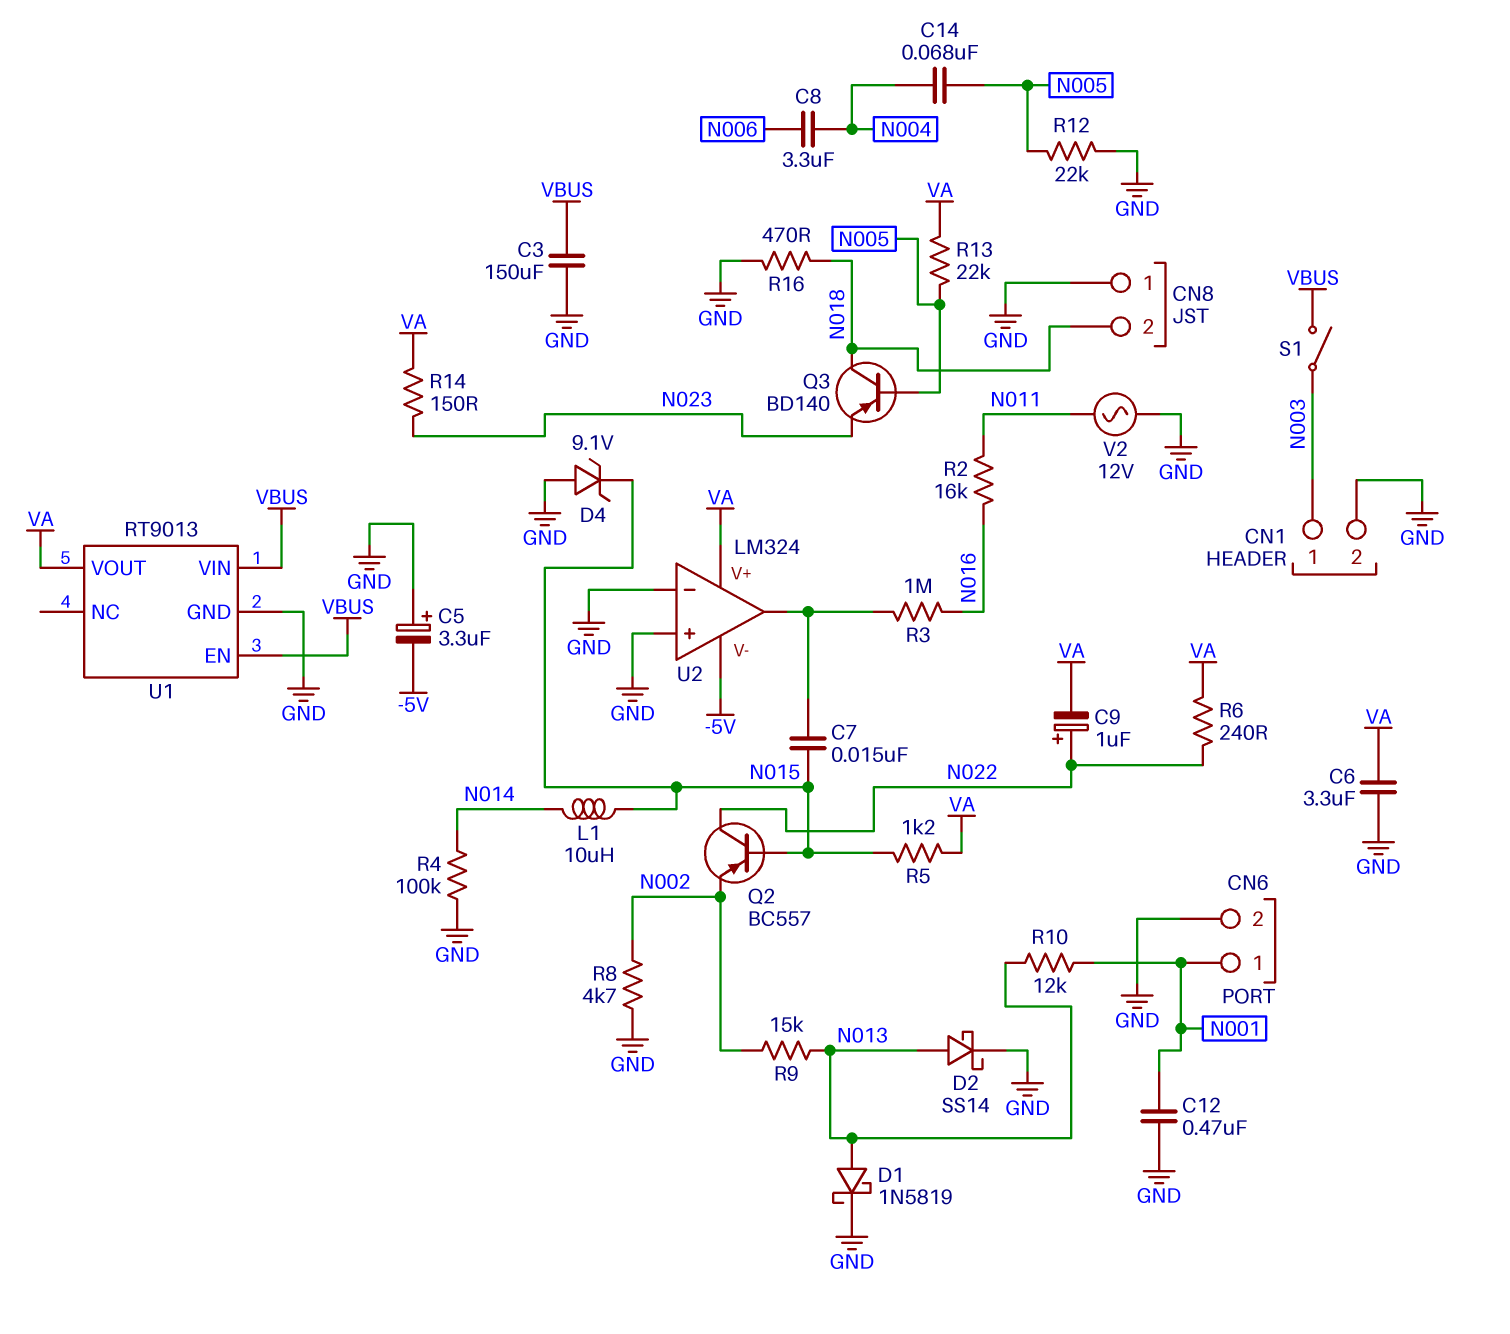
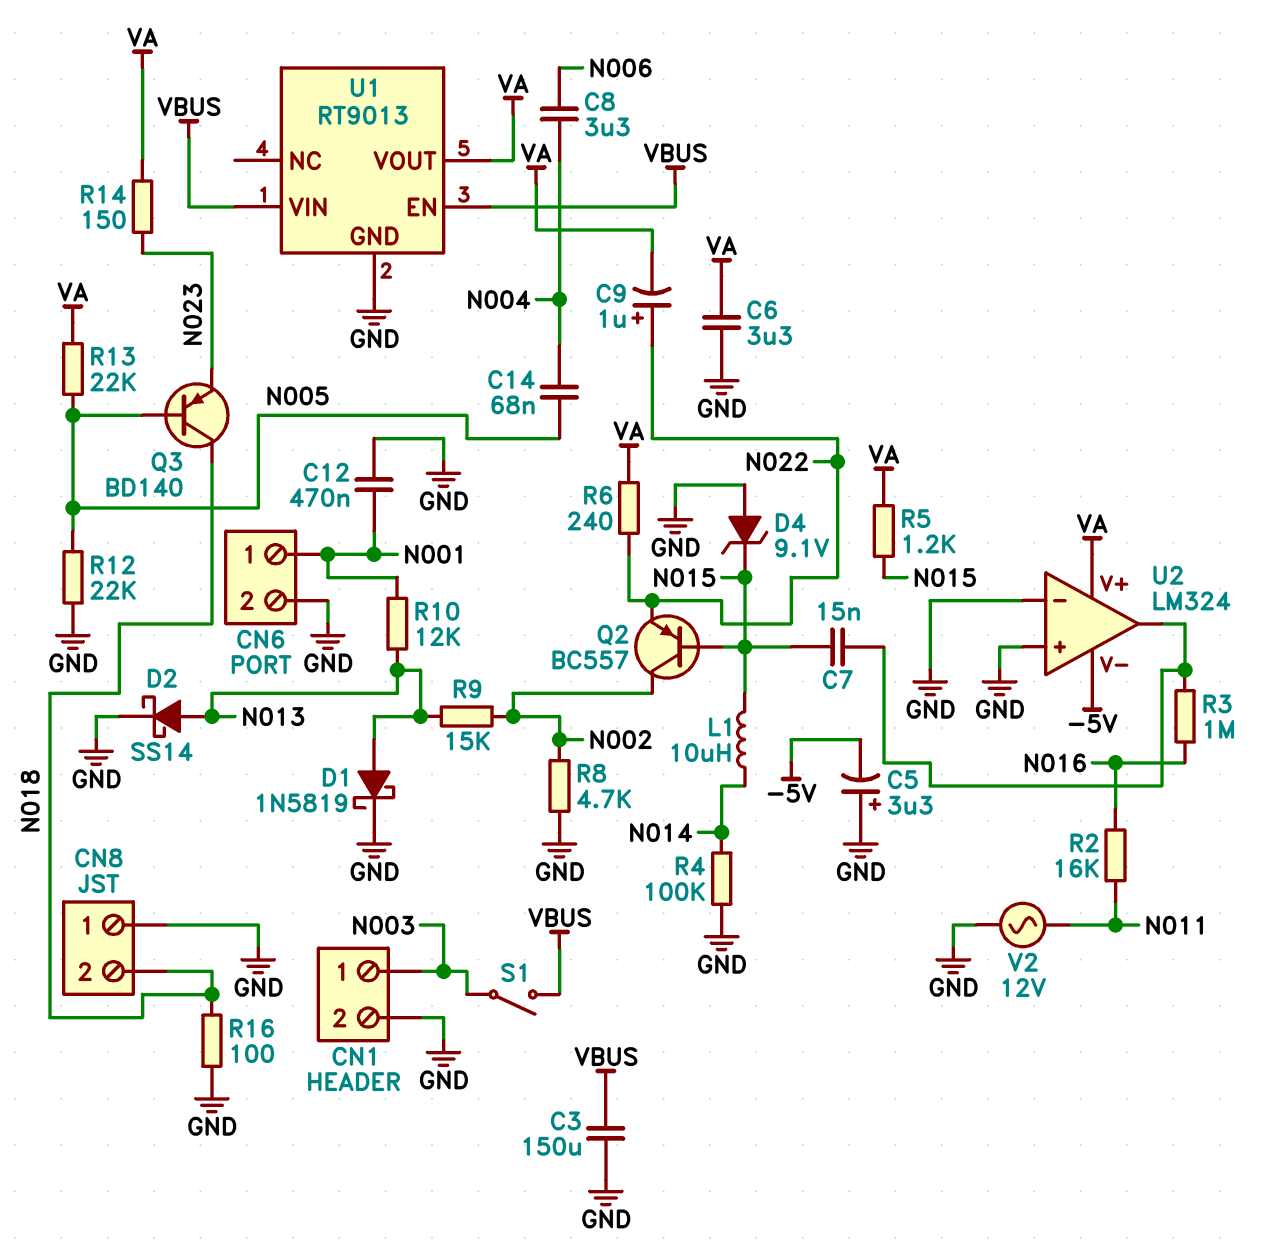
Q2: PNP BC557 (B N015, C N022, E N002) -> PNP BC557 (B N015, C N002, E N022)
R16: 470 (GND, N018) -> 100 (GND, N018)

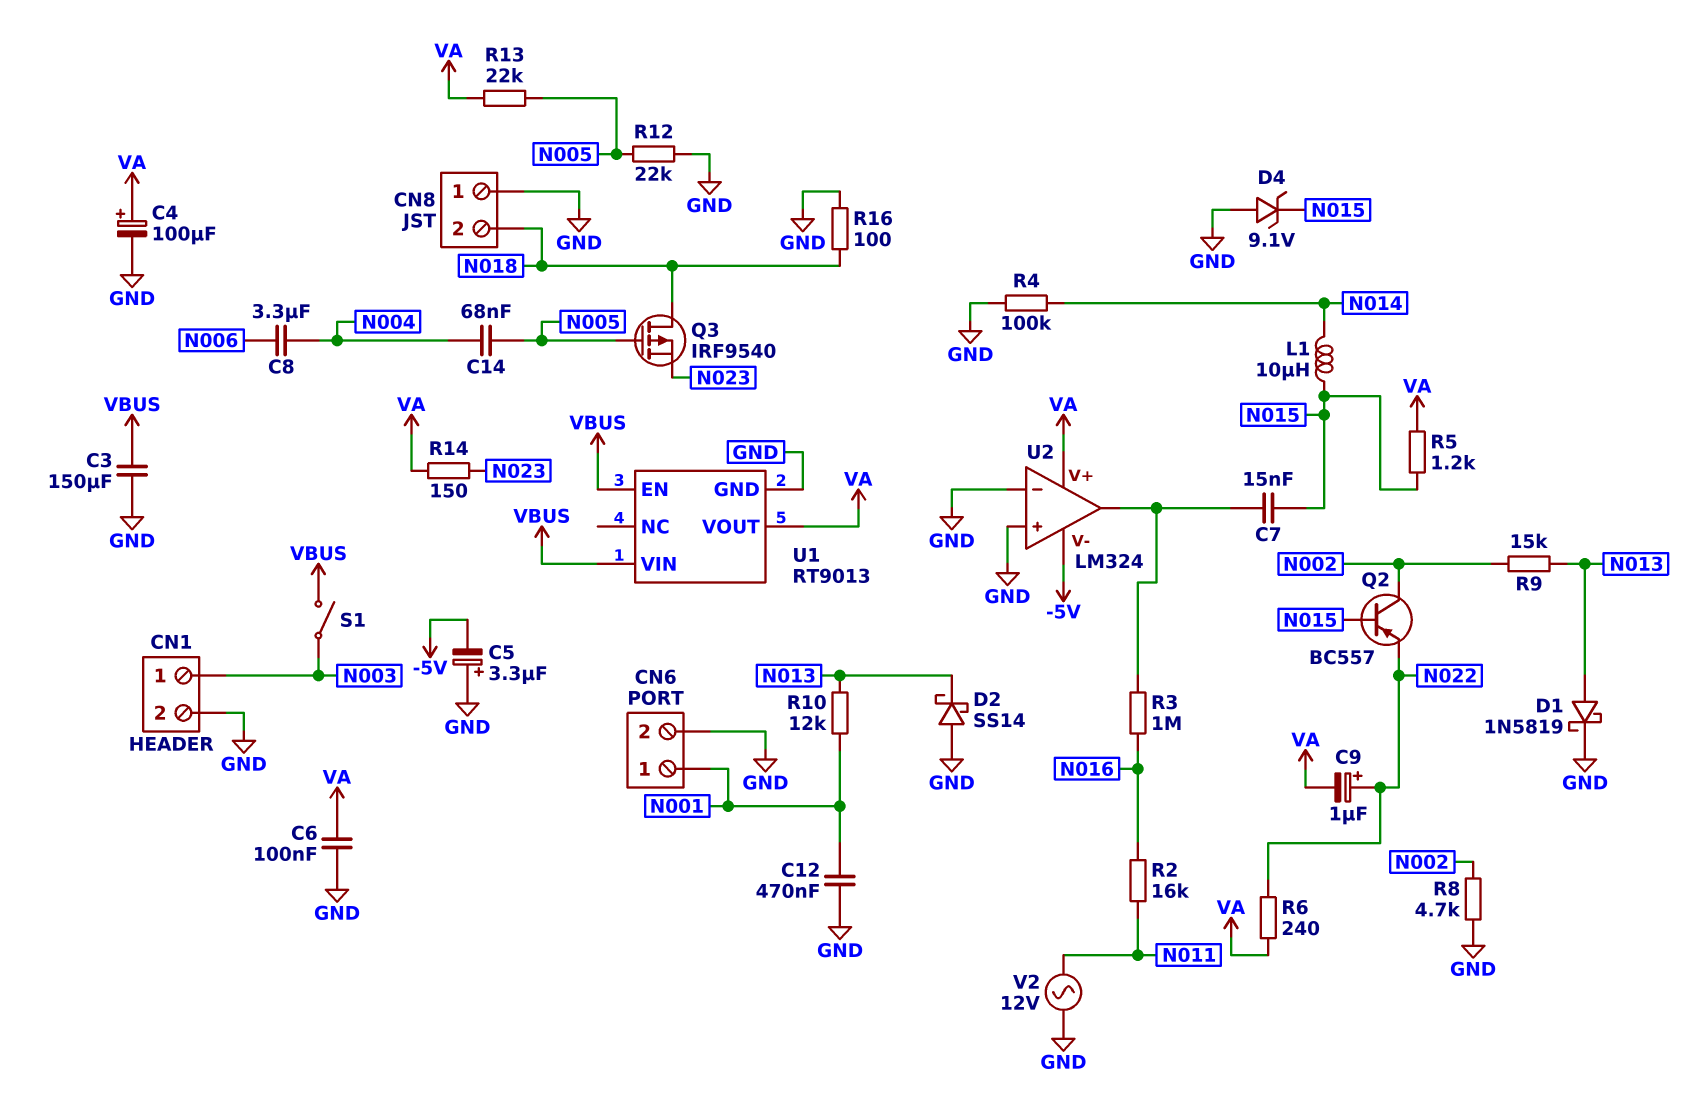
C4: none -> 100uF (plus VA, minus GND)
C6: 3.3uF (GND, VA) -> 100nF (GND, VA)
D2: schottky SS14 (A N013, K GND) -> schottky SS14 (A GND, K N013)
Q3: PNP BD140 (B N005, C N018, E N023) -> PMOS IRF9540 (G N005, D N018, S N023)

